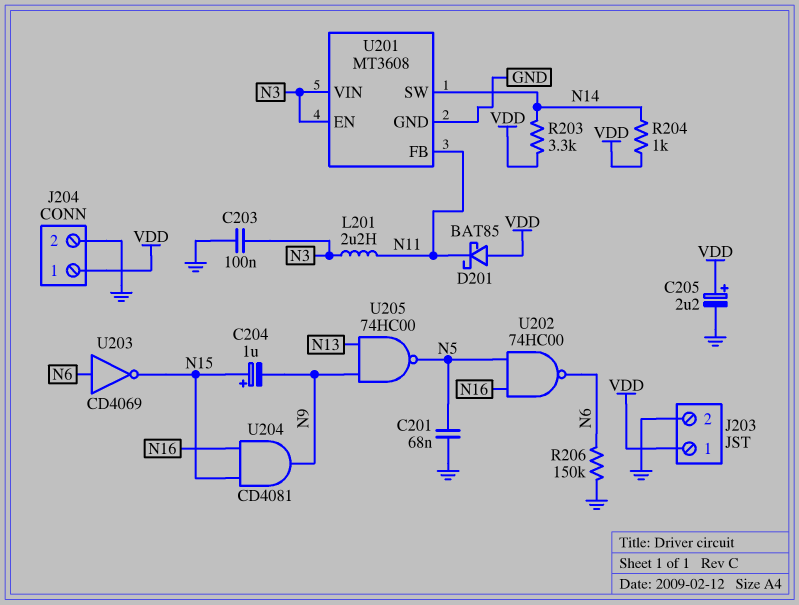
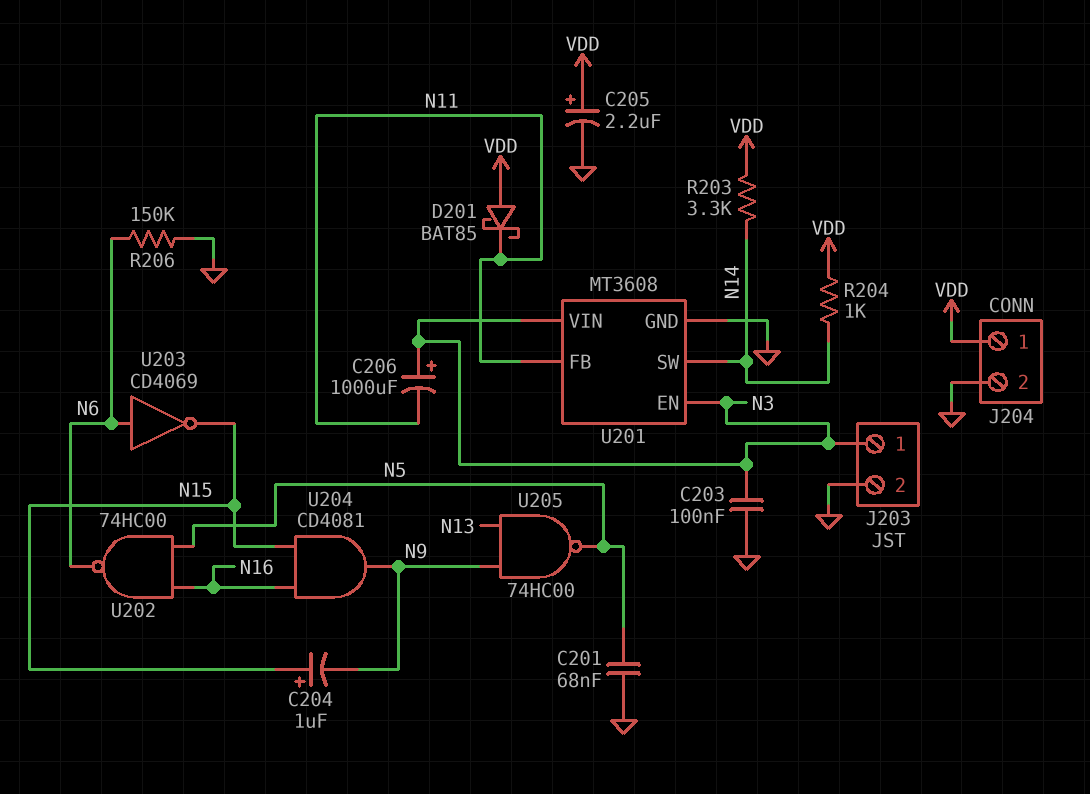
C206: none -> 1000uF (plus N3, minus N11)
J203 pin 1: VDD -> N3
L201: 2.2uH (N3, N11) -> none

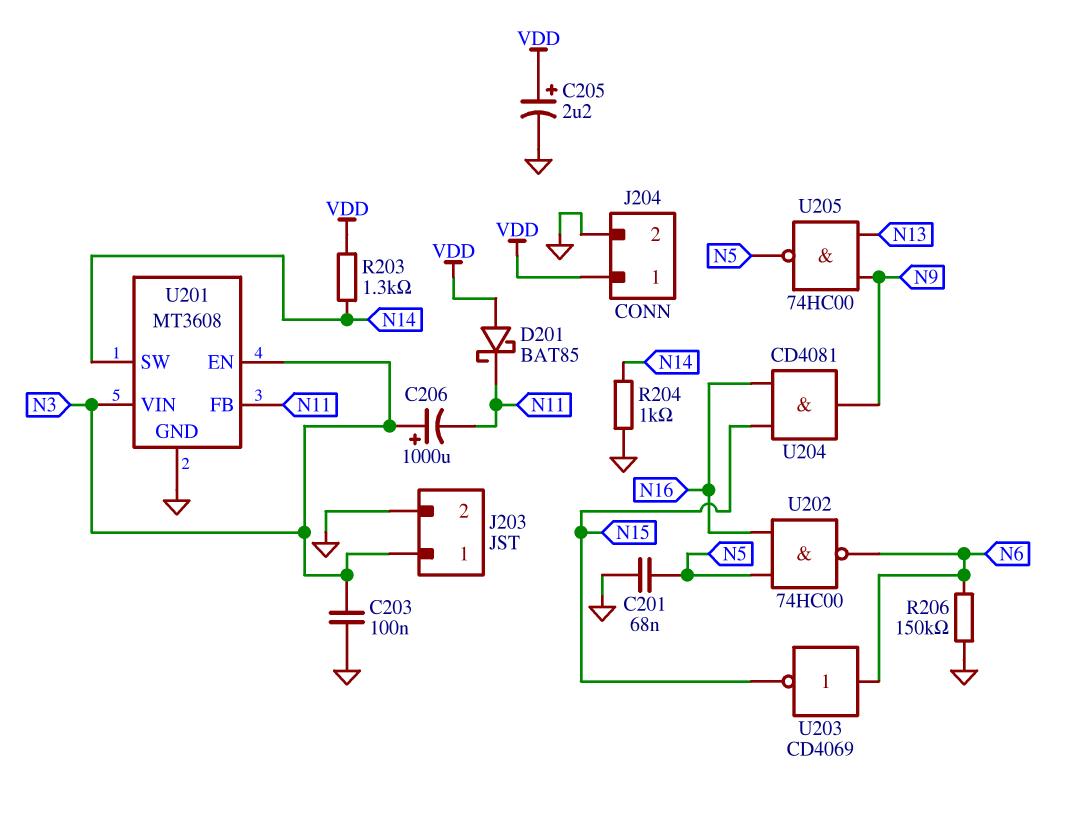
C204: 1uF (plus N15, minus N9) -> none
R203: 3.3k (N14, VDD) -> 1.3k (N14, VDD)
R204: 1k (N14, VDD) -> 1k (GND, N14)

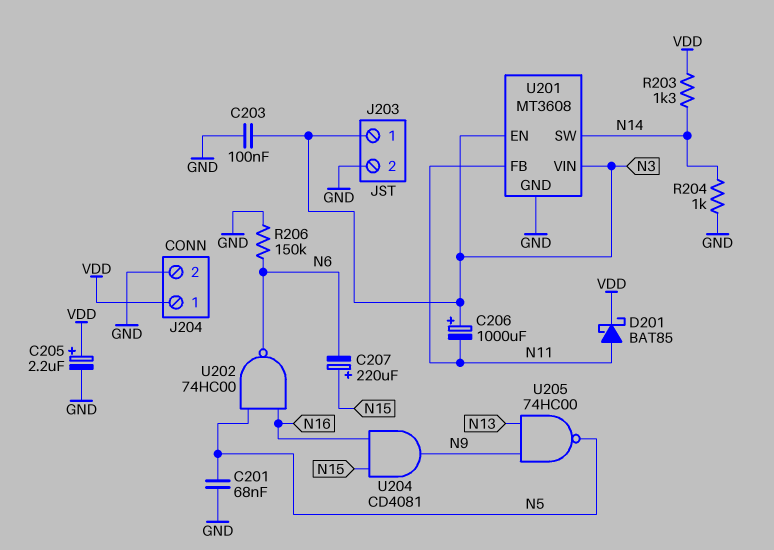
C207: none -> 220uF (plus N15, minus N6)
D201: schottky BAT85 (A VDD, K N11) -> schottky BAT85 (A N11, K VDD)
U203: NOT CD4069 (in N6, out N15) -> none

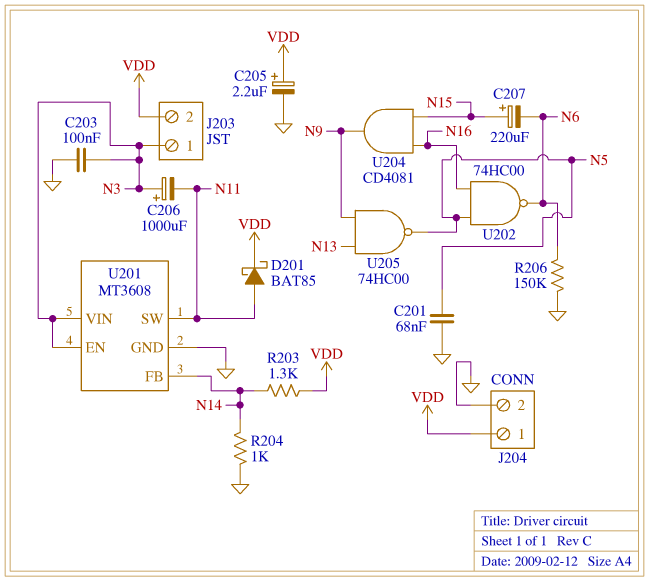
J203 pin 2: GND -> VDD
U201 pin FB: N11 -> N14
U201 pin SW: N14 -> N11

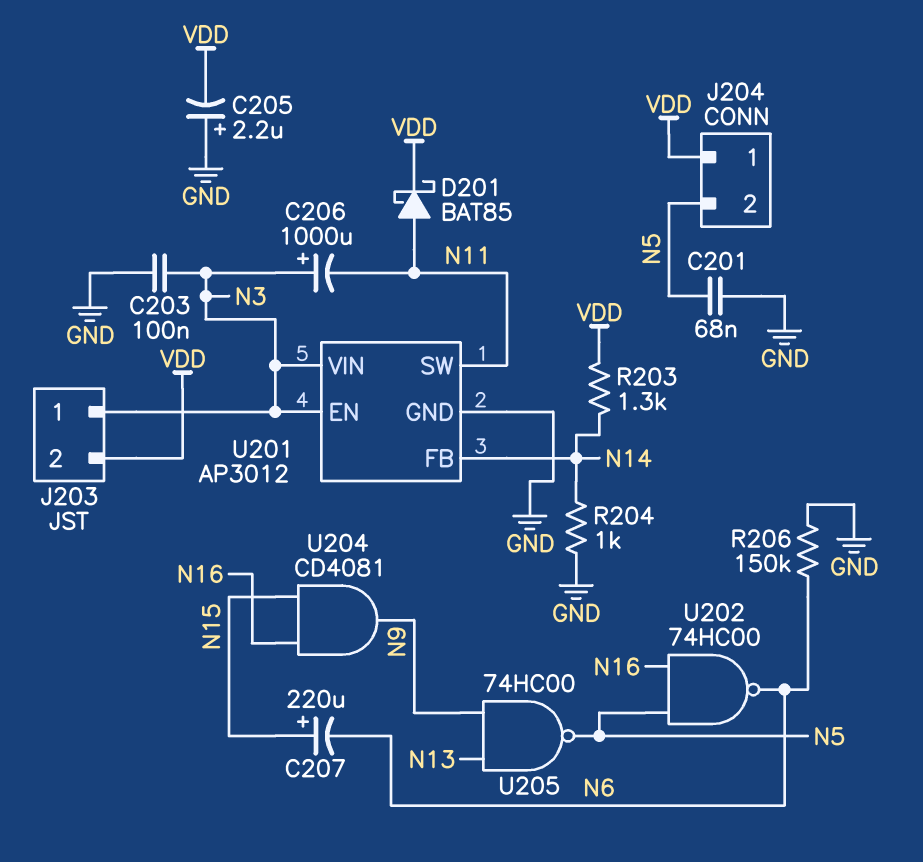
C205: 2.2uF (plus VDD, minus GND) -> 2.2uF (plus GND, minus VDD)
J204 pin 2: GND -> N5
U201: MT3608 -> AP3012

